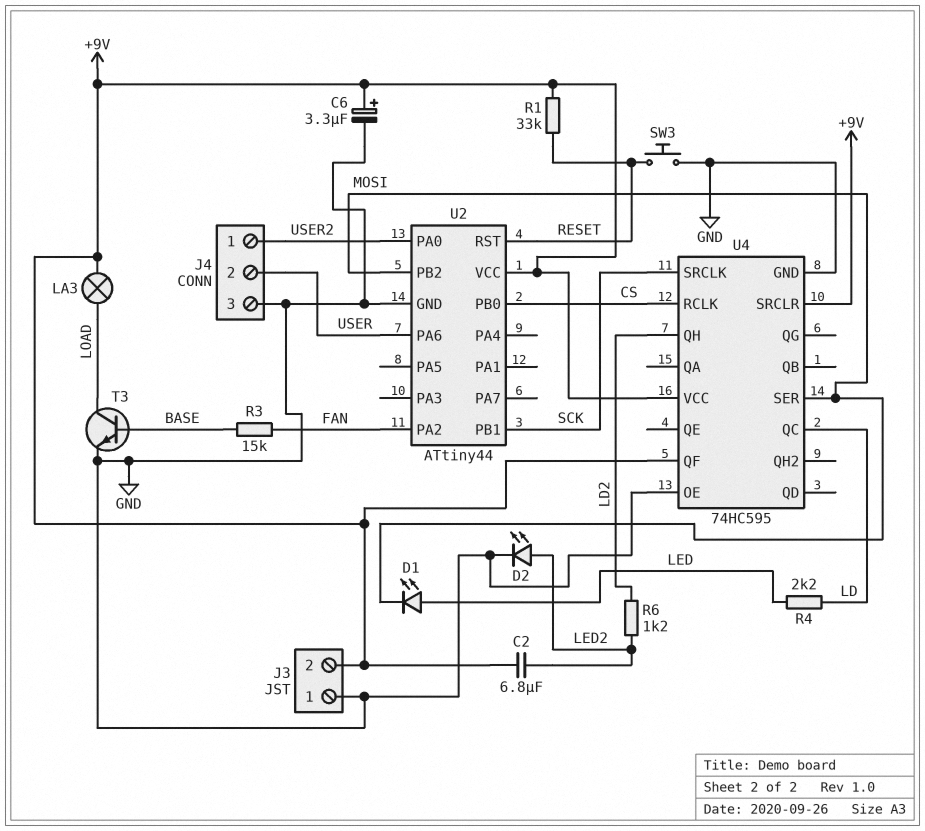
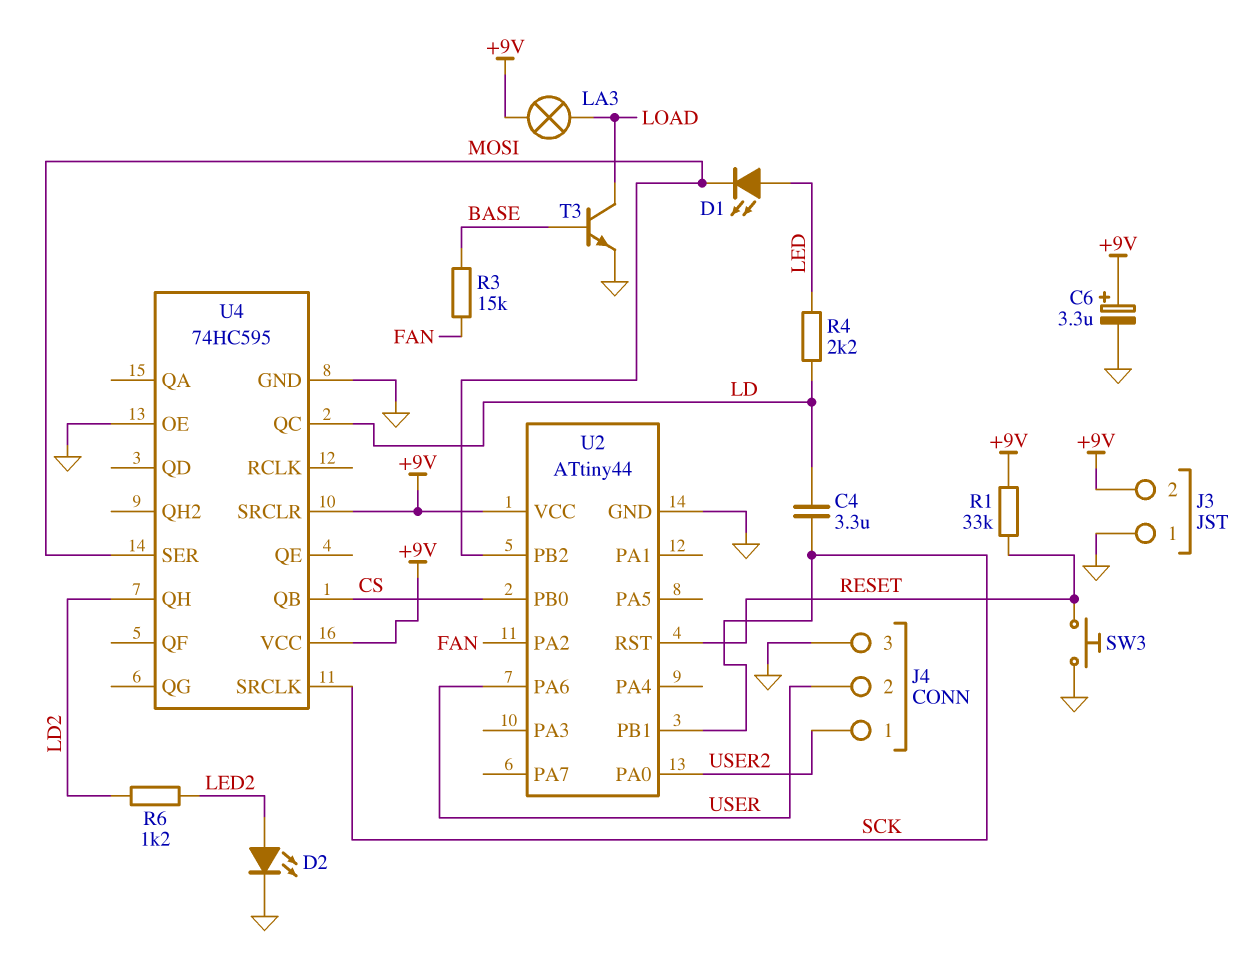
C2: 6.8uF (+9V, LED2) -> none
C4: none -> 3.3uF (LD, SCK)
U4 pin QB: none -> CS
U4 pin QF: +9V -> none
U4 pin RCLK: CS -> none

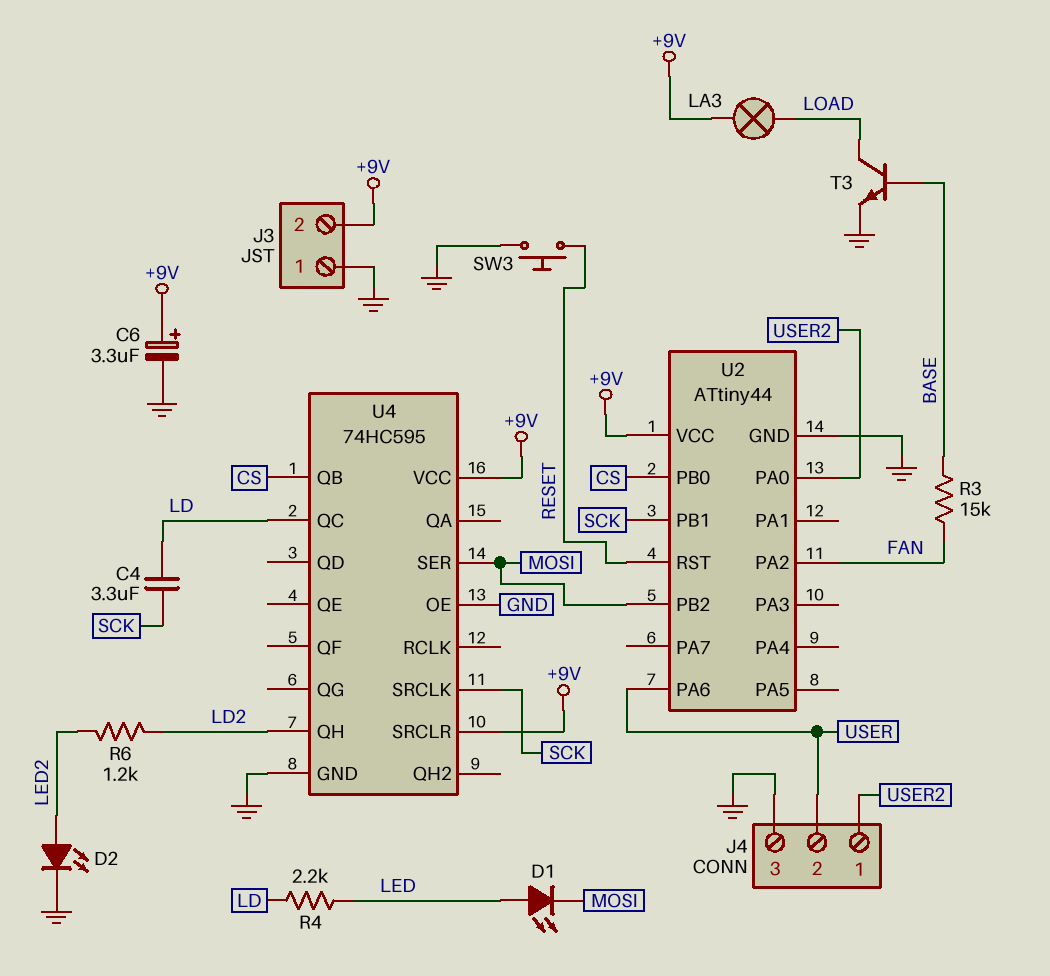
R1: 33k (+9V, RESET) -> none

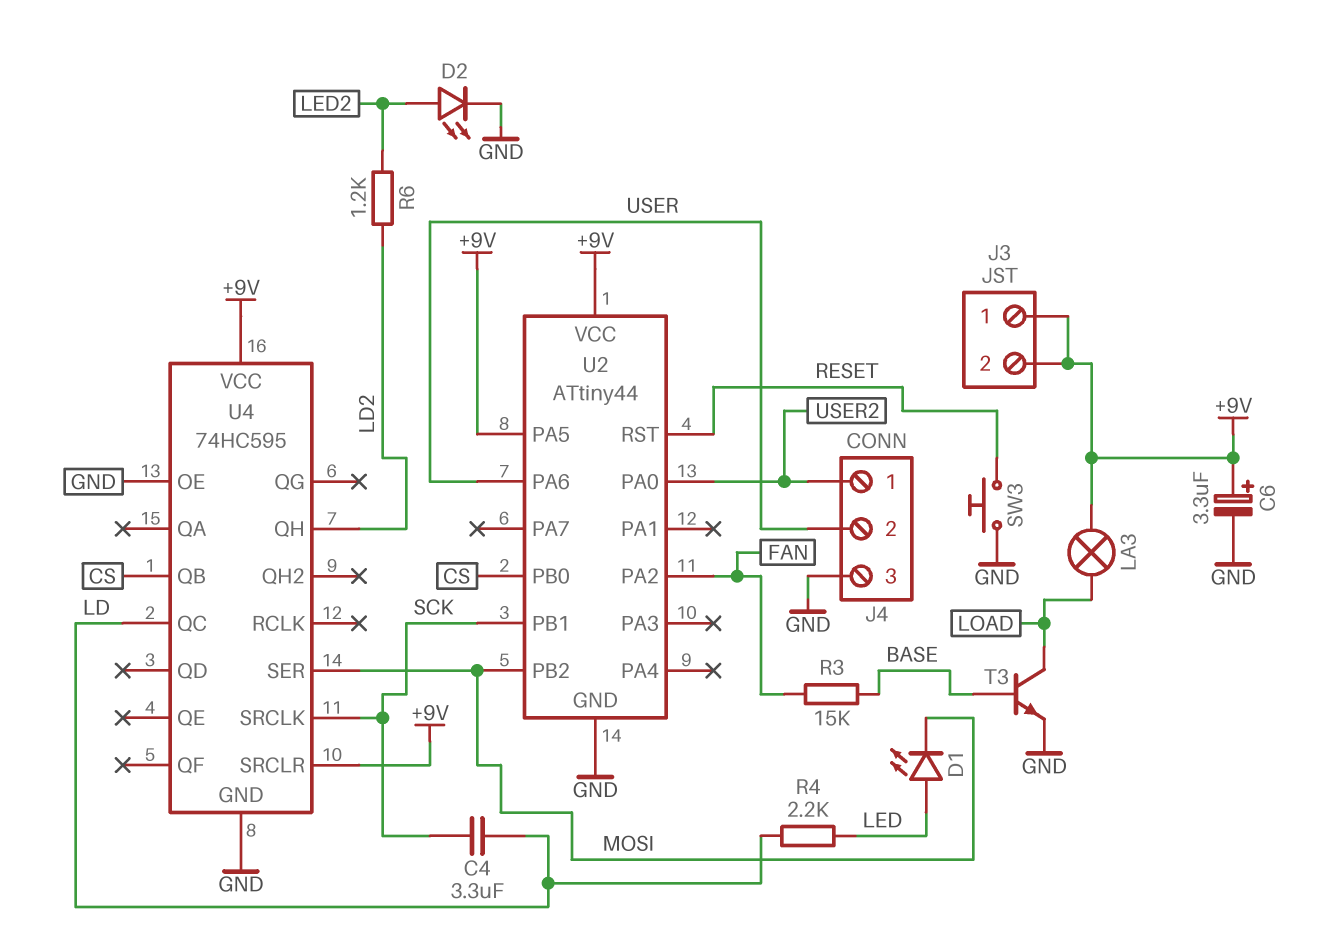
J3 pin 1: GND -> +9V
U2 pin PA5: none -> +9V

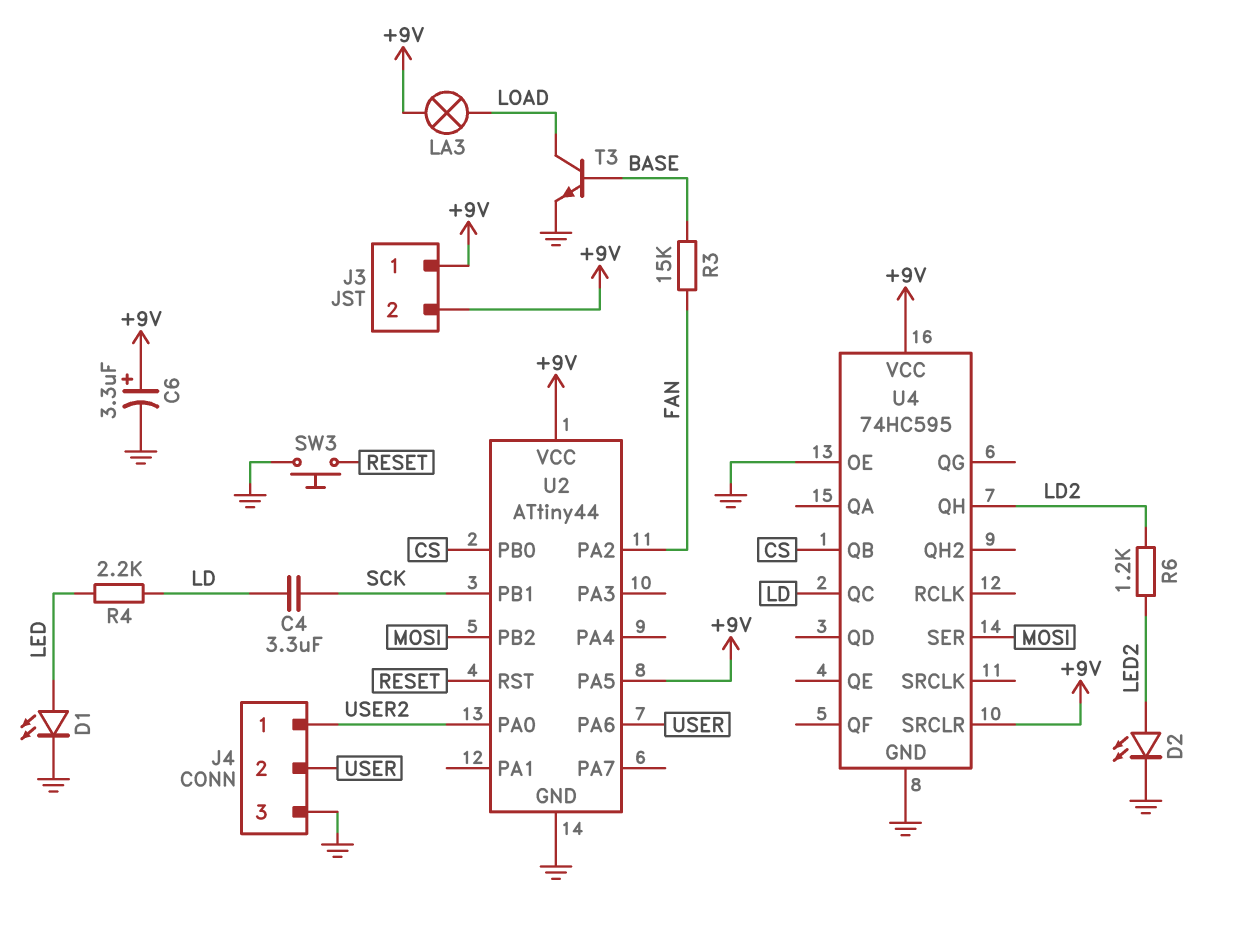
D1: LED (A LED, K MOSI) -> LED (A LED, K GND)
U4 pin SRCLK: SCK -> none

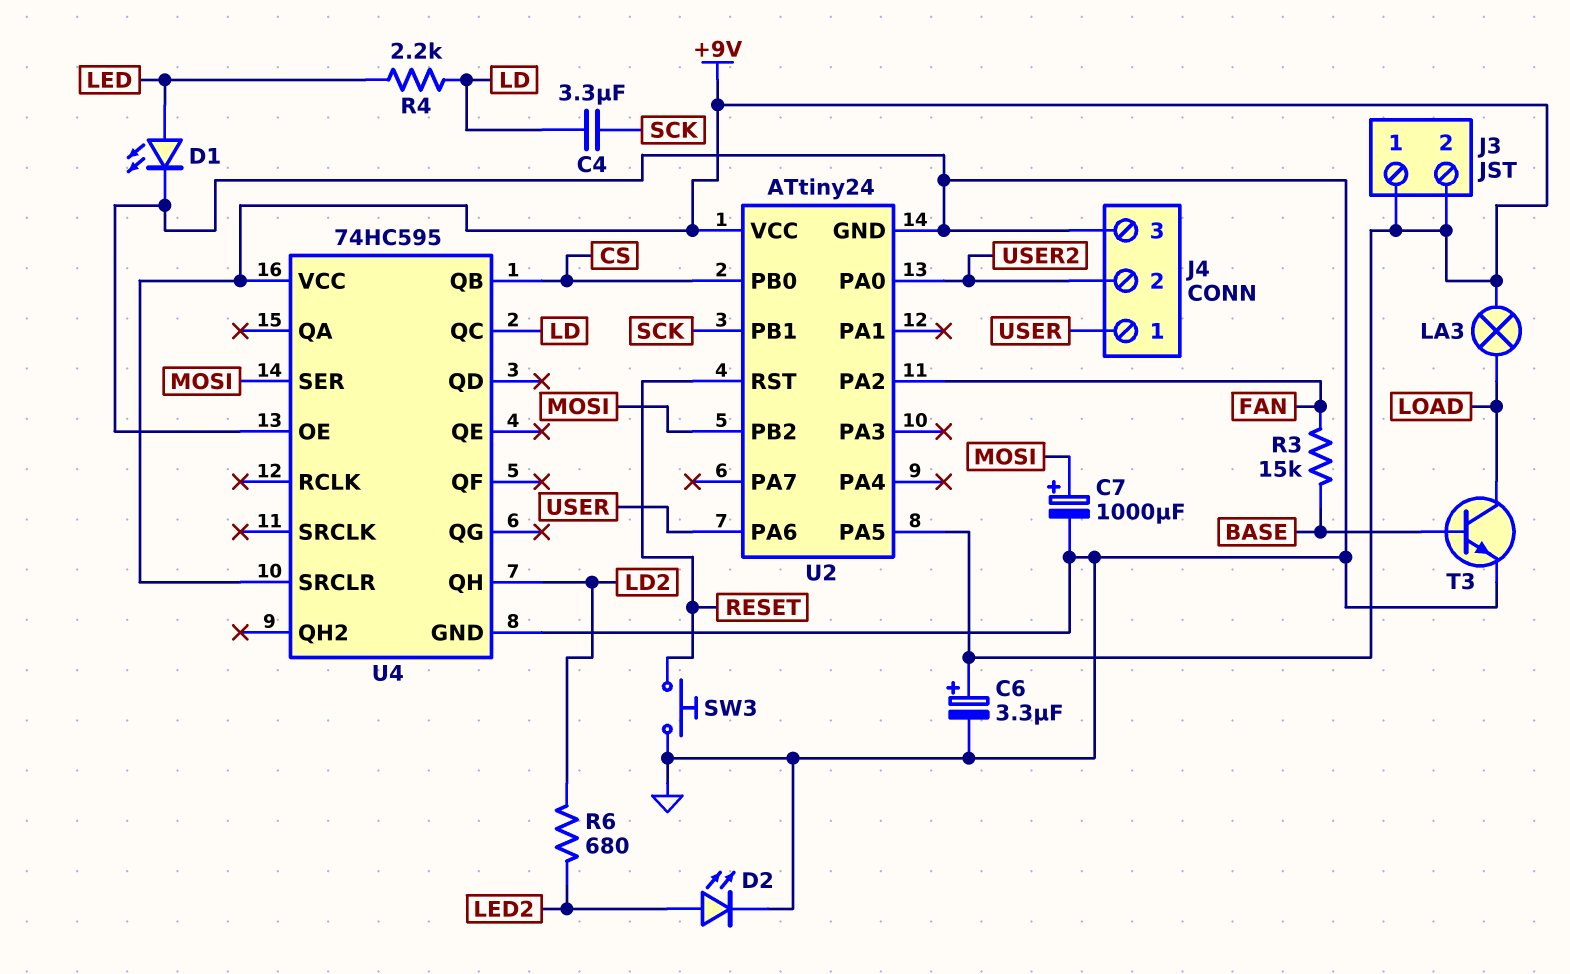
C7: none -> 1000uF (plus MOSI, minus GND)
J4 pin 1: USER2 -> USER
J4 pin 2: USER -> USER2
R6: 1.2k (LD2, LED2) -> 680 (LD2, LED2)
U2: ATtiny44 -> ATtiny24

